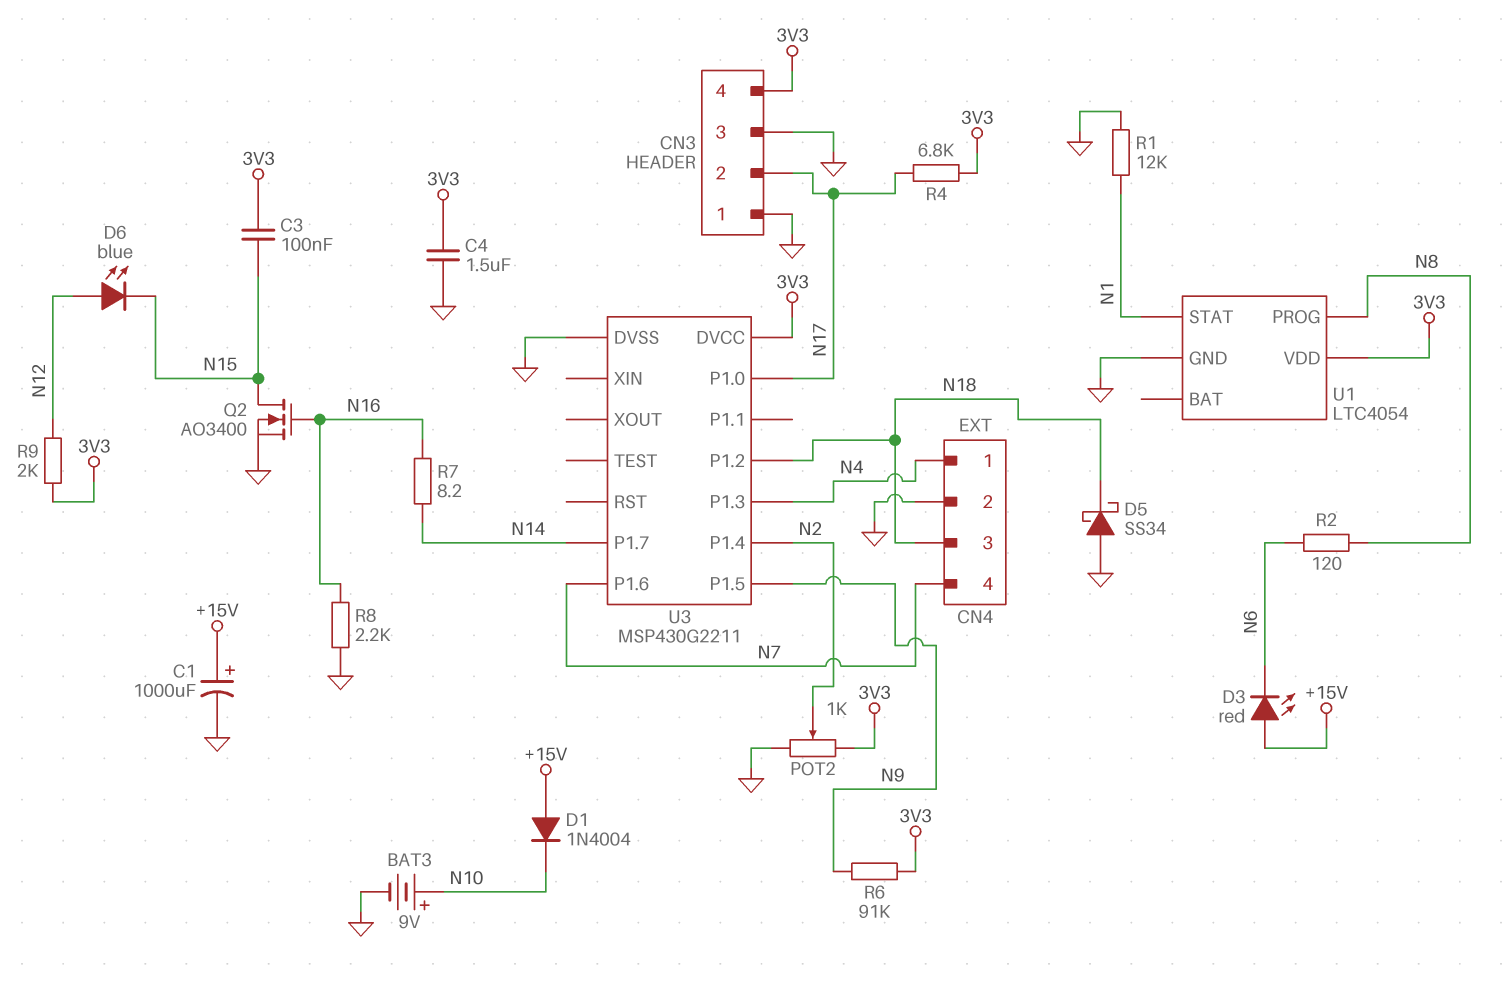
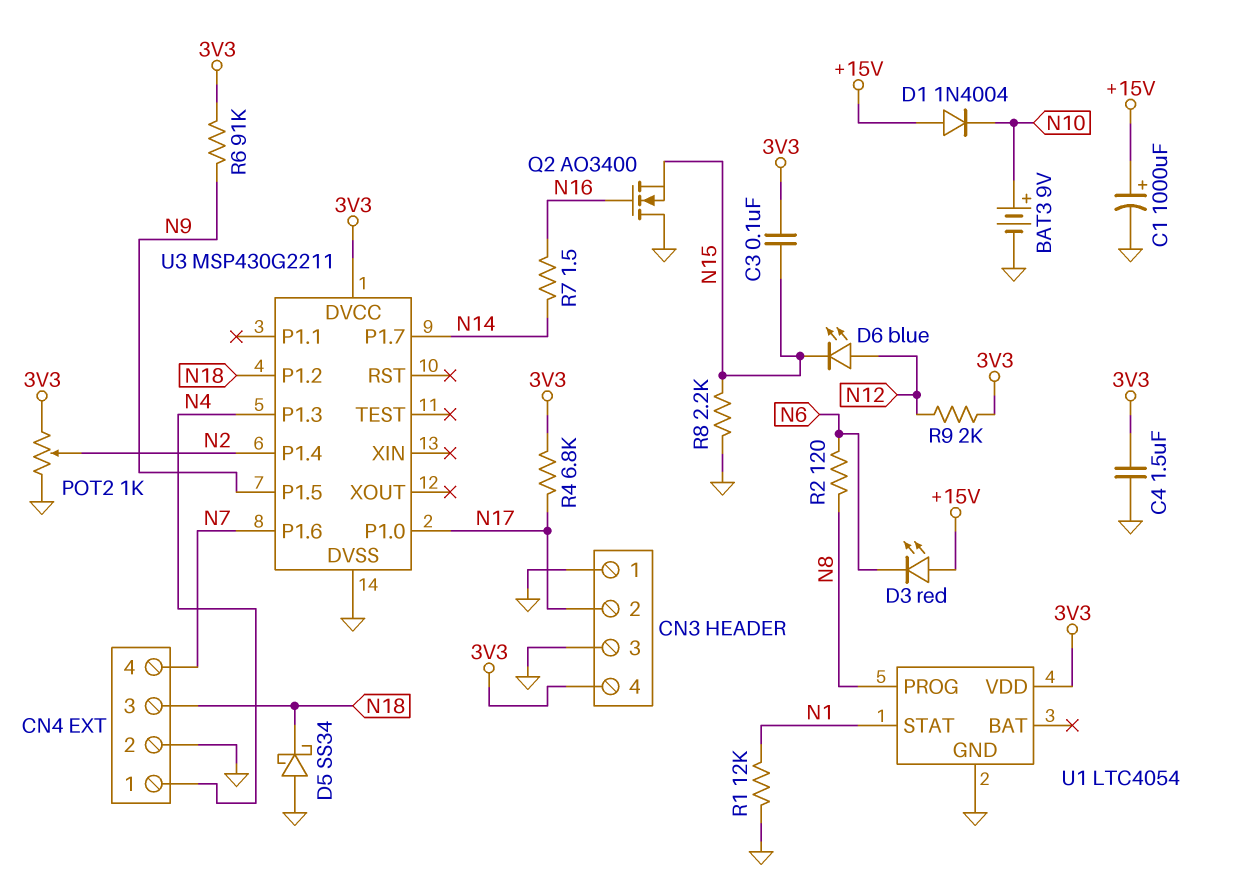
Q2: NMOS AO3400 (G N16, D N15, S GND) -> NMOS AO3400 (G N16, D GND, S N15)
R7: 8.2 (N14, N16) -> 1.5 (N14, N16)
R8: 2.2k (GND, N16) -> 2.2k (GND, N15)

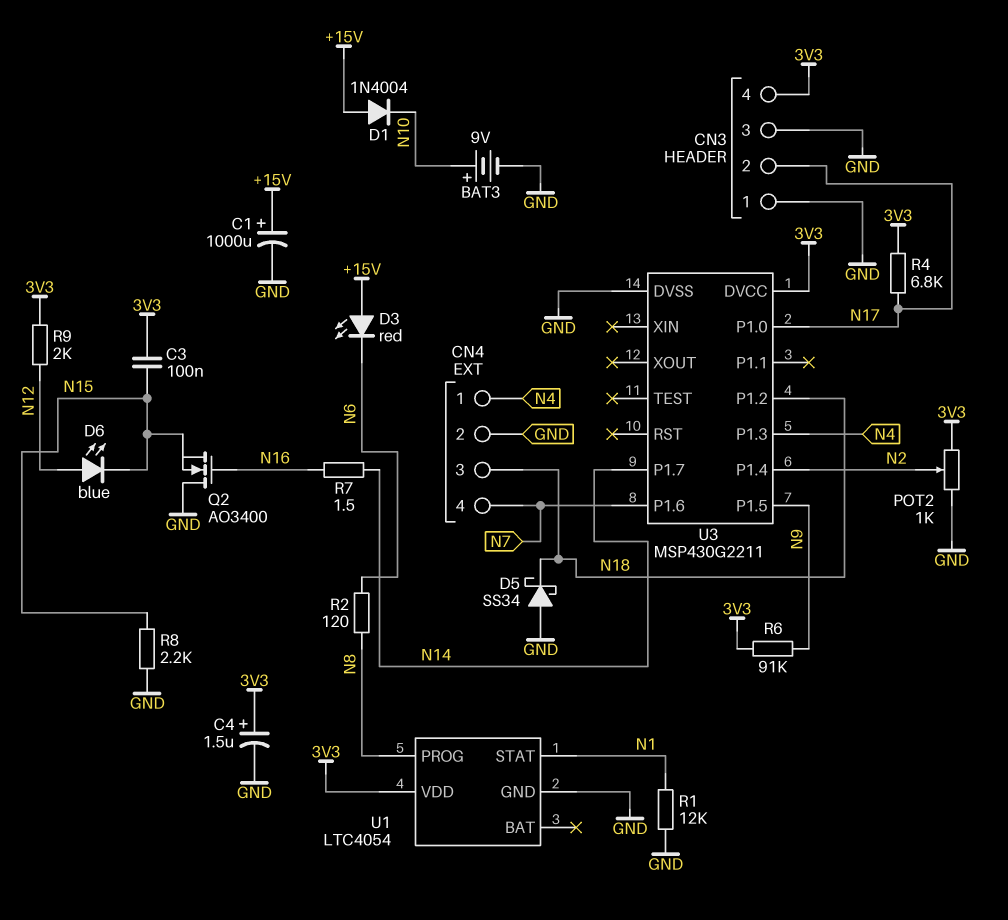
C4: 1.5uF (3V3, GND) -> 1.5uF (plus 3V3, minus GND)

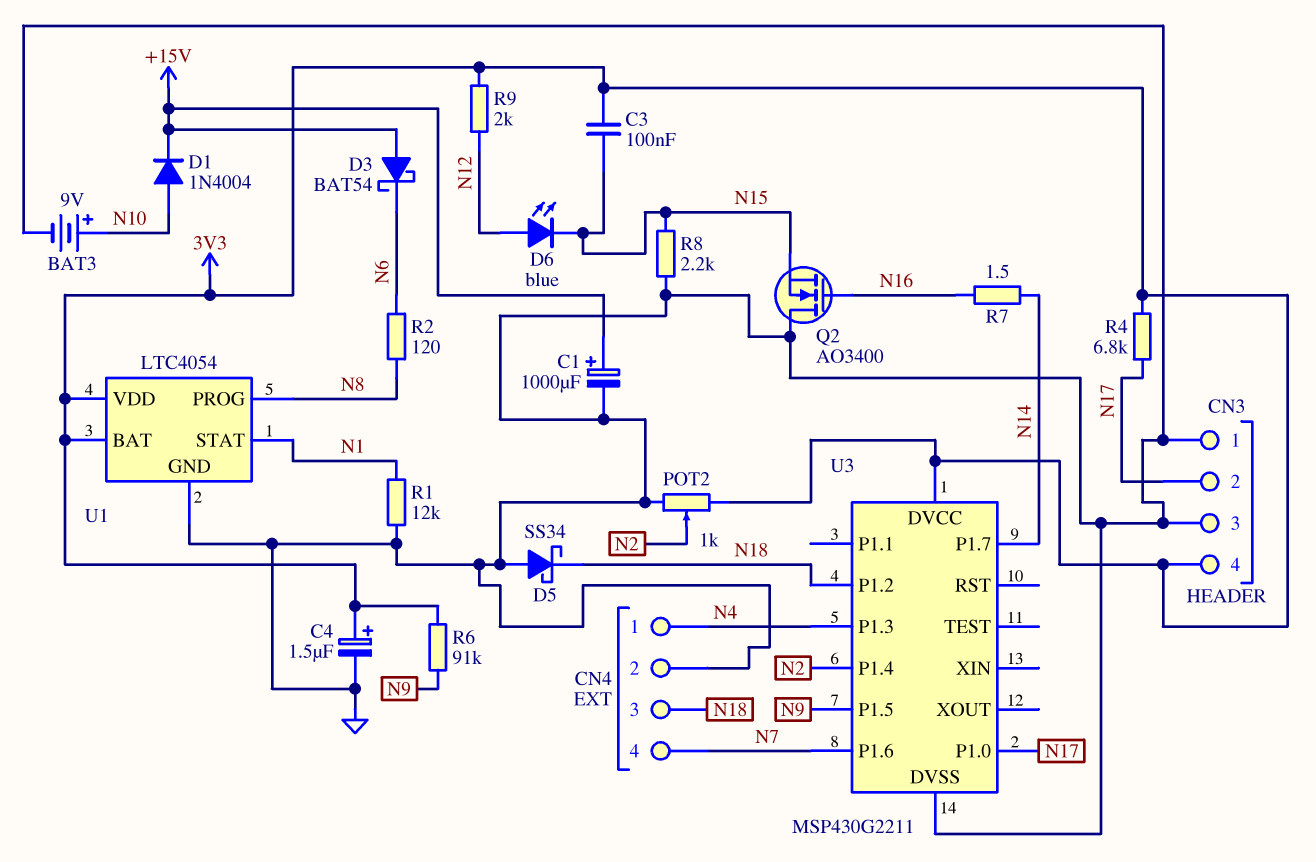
D1: diode 1N4004 (A +15V, K N10) -> diode 1N4004 (A N10, K +15V)
D3: LED red (A +15V, K N6) -> schottky BAT54 (A +15V, K N6)
U1 pin BAT: none -> 3V3

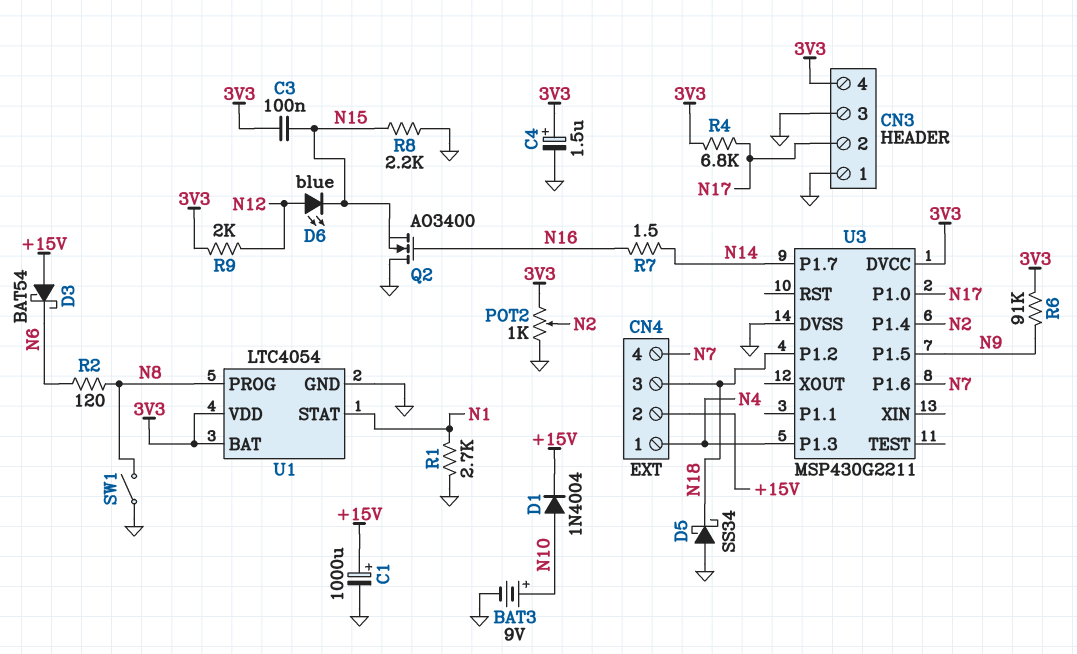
CN4 pin 2: GND -> +15V
R1: 12k (GND, N1) -> 2.7k (GND, N1)
SW1: none -> switch (GND, N8)

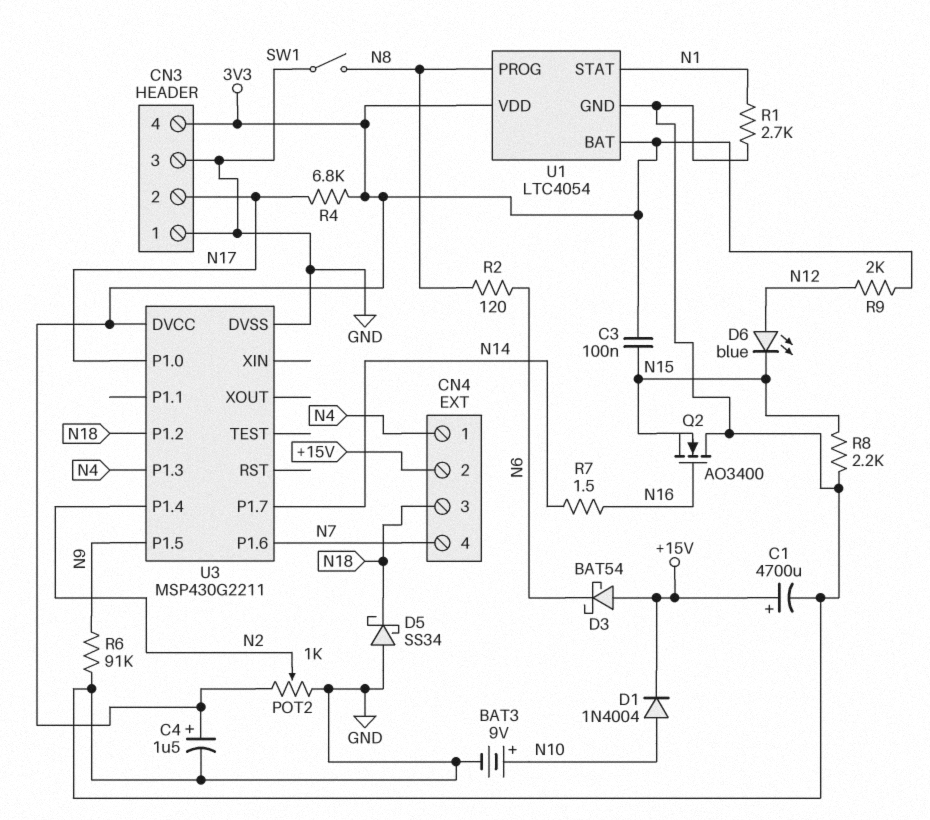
C1: 1000uF (plus +15V, minus GND) -> 4700uF (plus +15V, minus GND)
R6: 91k (3V3, N9) -> 91k (GND, N9)

